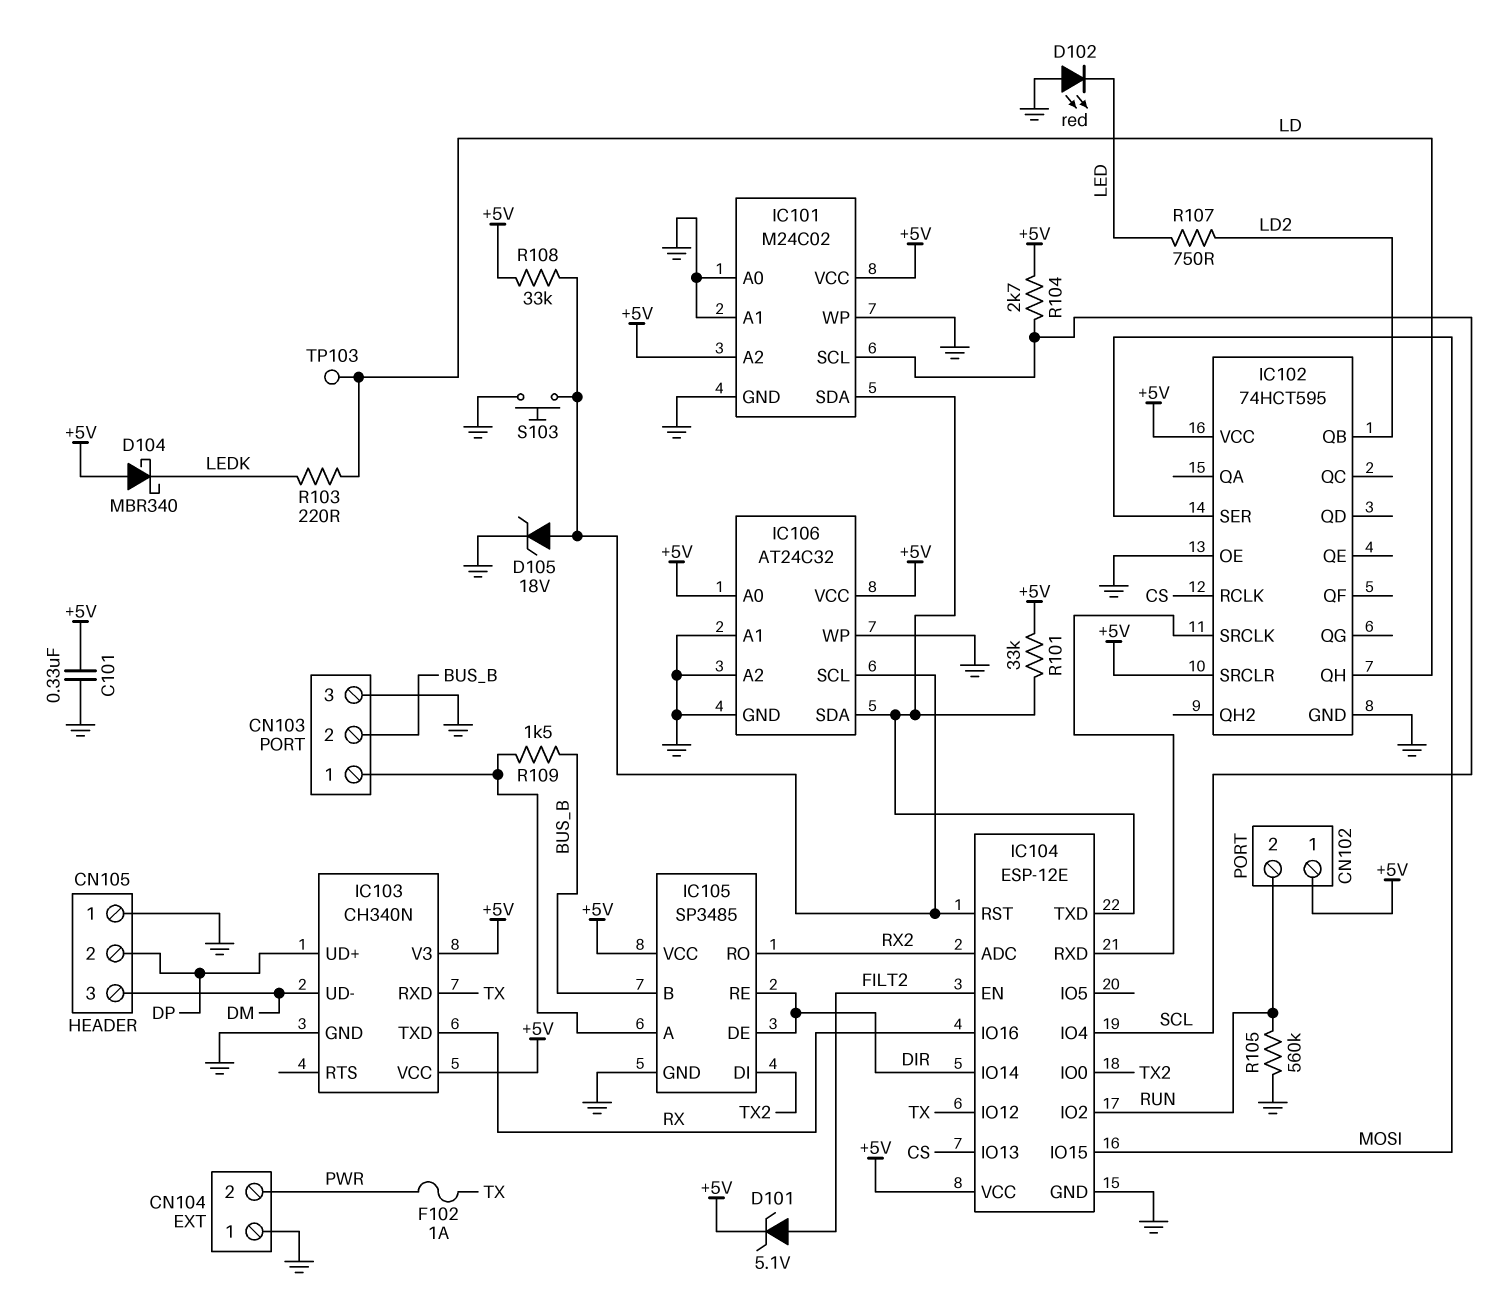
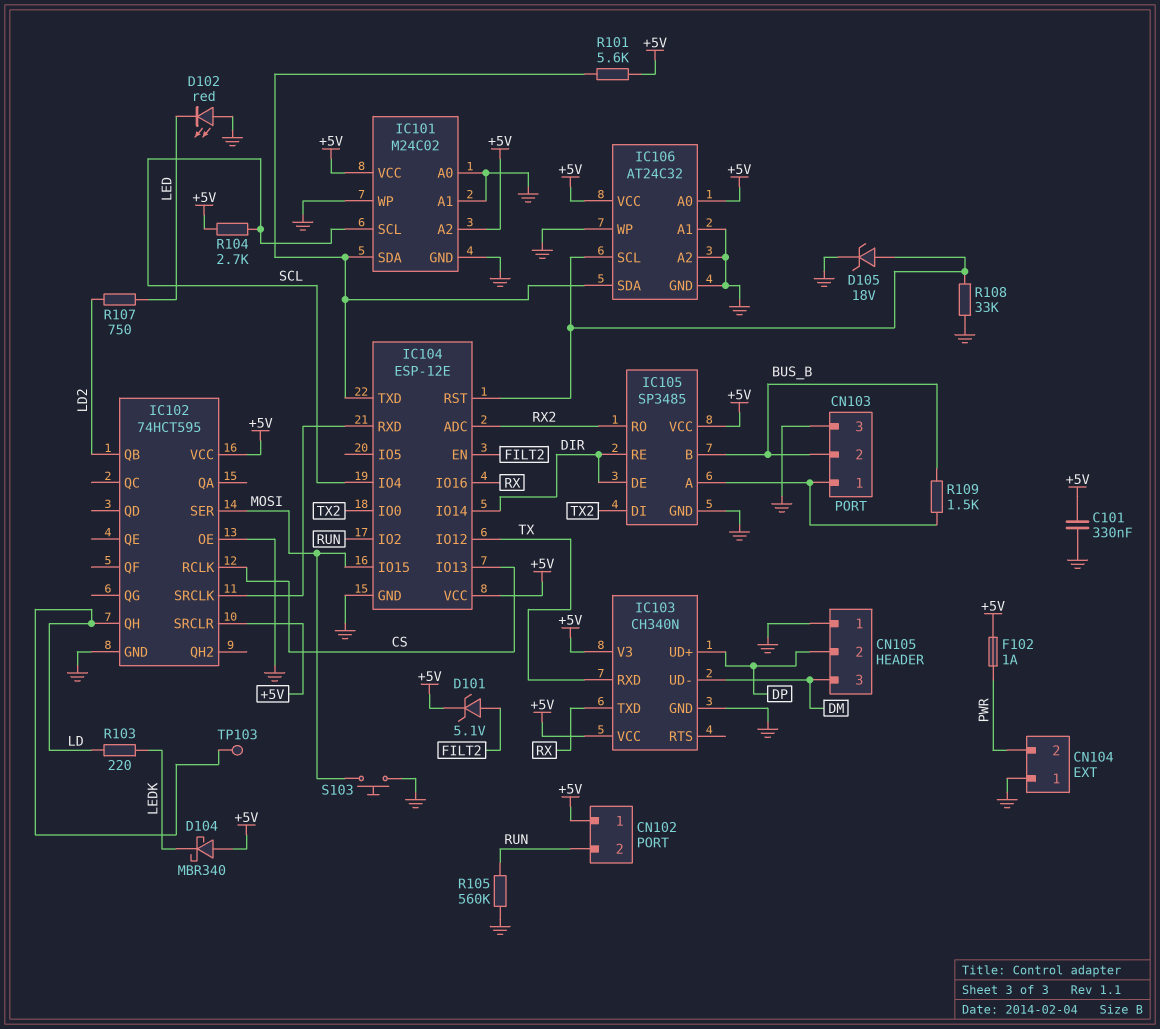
F102: 1A (PWR, TX) -> 1A (+5V, PWR)
R101: 33k (+5V, IC101/SDA) -> 5.6k (+5V, IC101/SDA)
R108: 33k (+5V, IC104/RST) -> 33k (GND, IC104/RST)
S103: button (GND, IC104/RST) -> button (GND, MOSI)

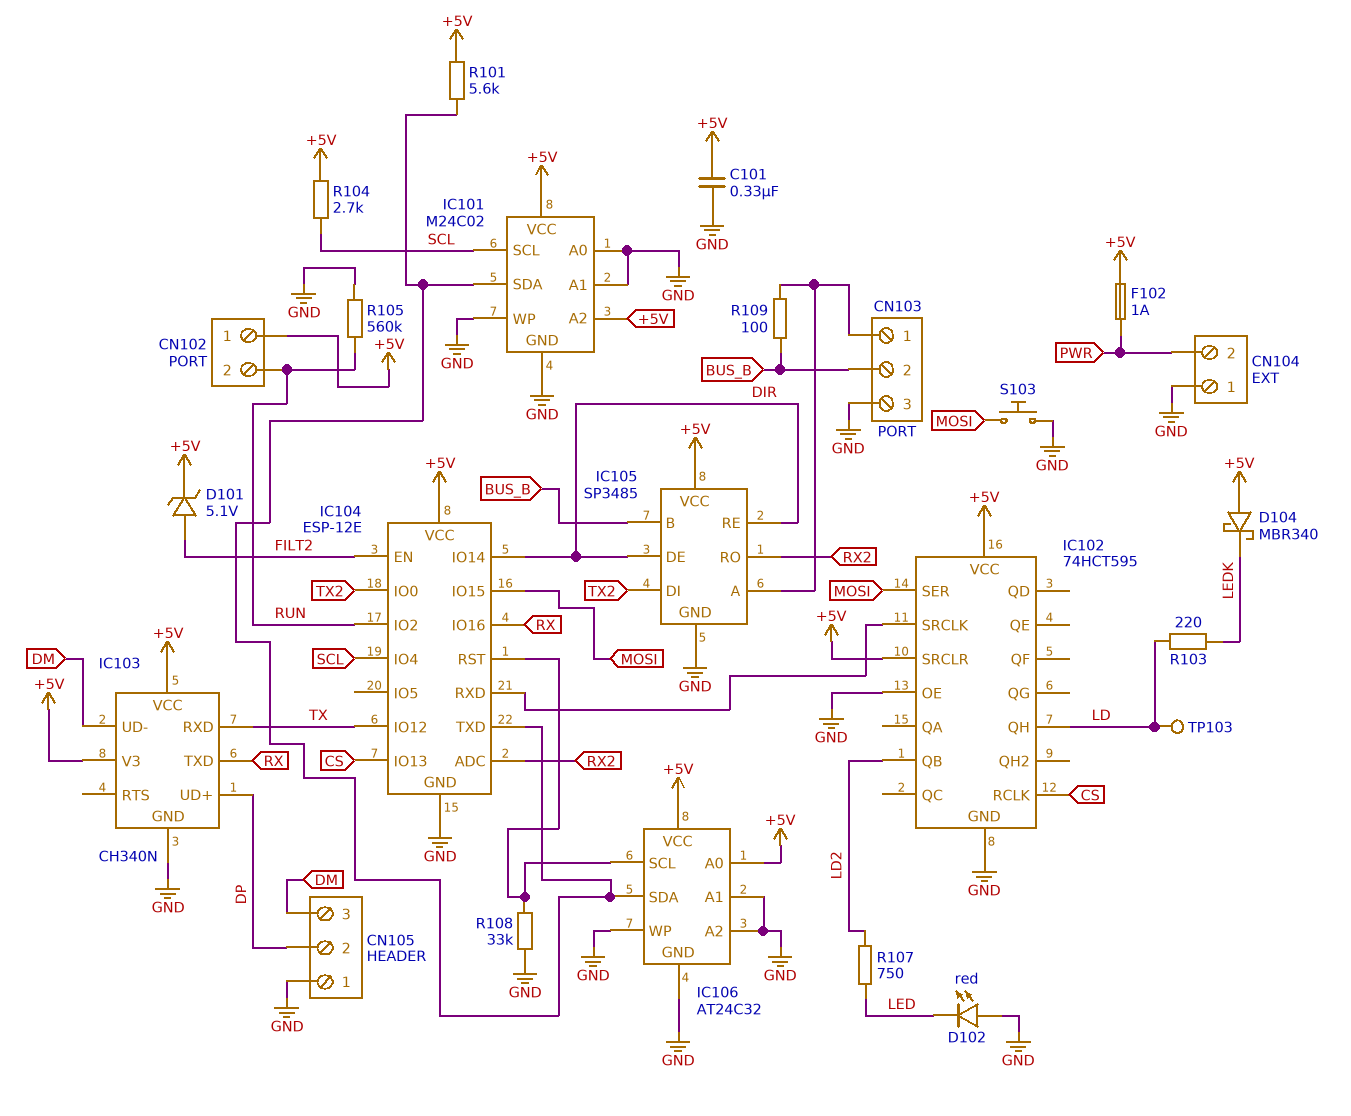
D105: zener 18V (A IC104/RST, K GND) -> none
R109: 1.5k (BUS_B, CN103/1) -> 100 (BUS_B, CN103/1)

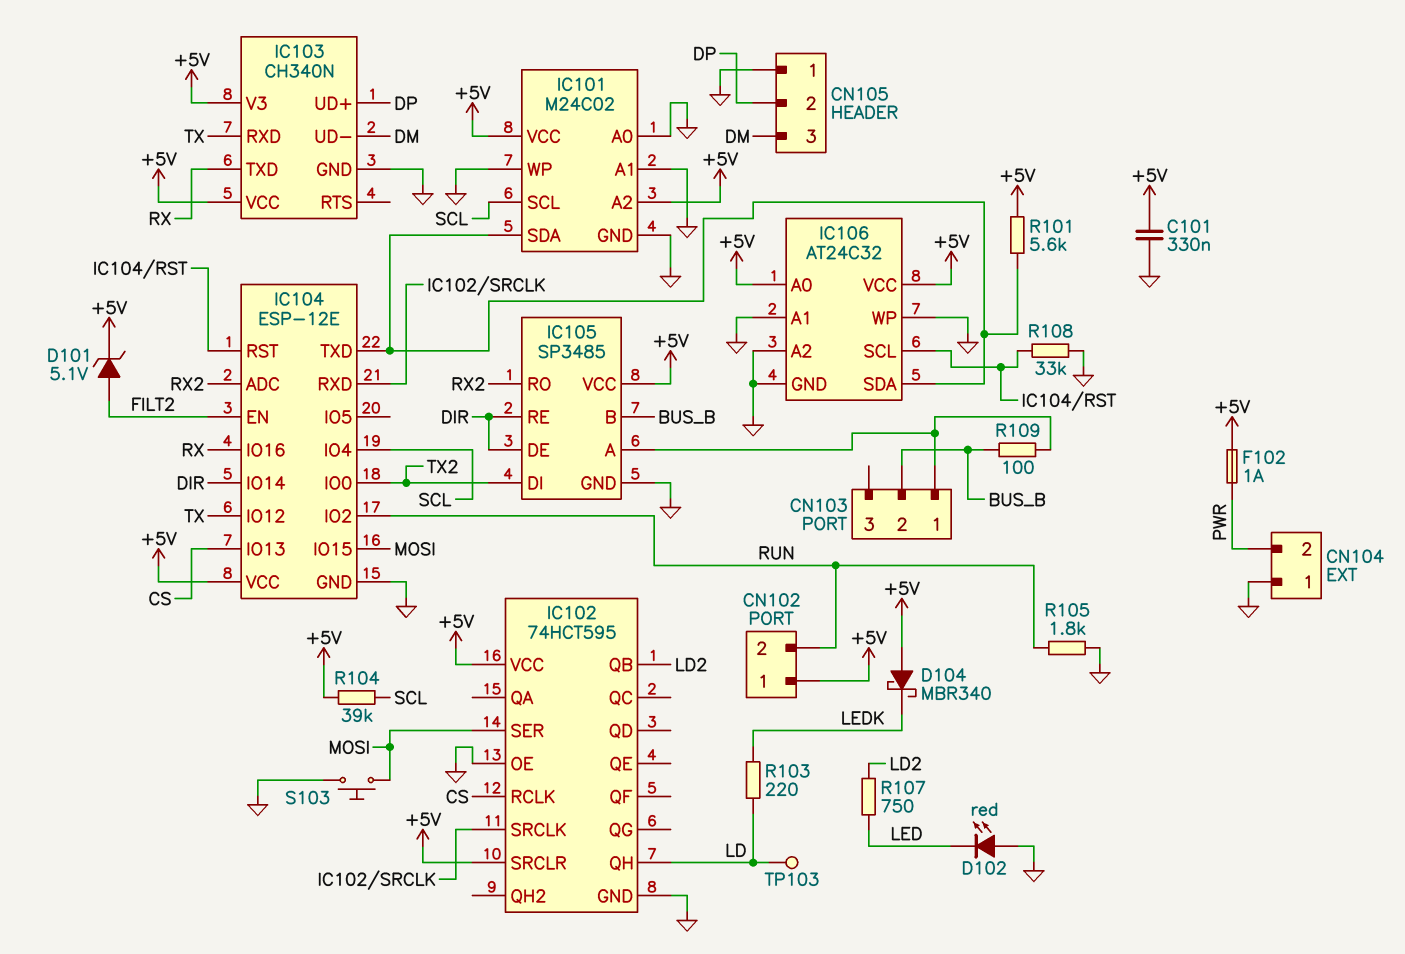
CN103 pin 3: GND -> none
R104: 2.7k (+5V, SCL) -> 39k (+5V, SCL)
R105: 560k (GND, RUN) -> 1.8k (GND, RUN)

